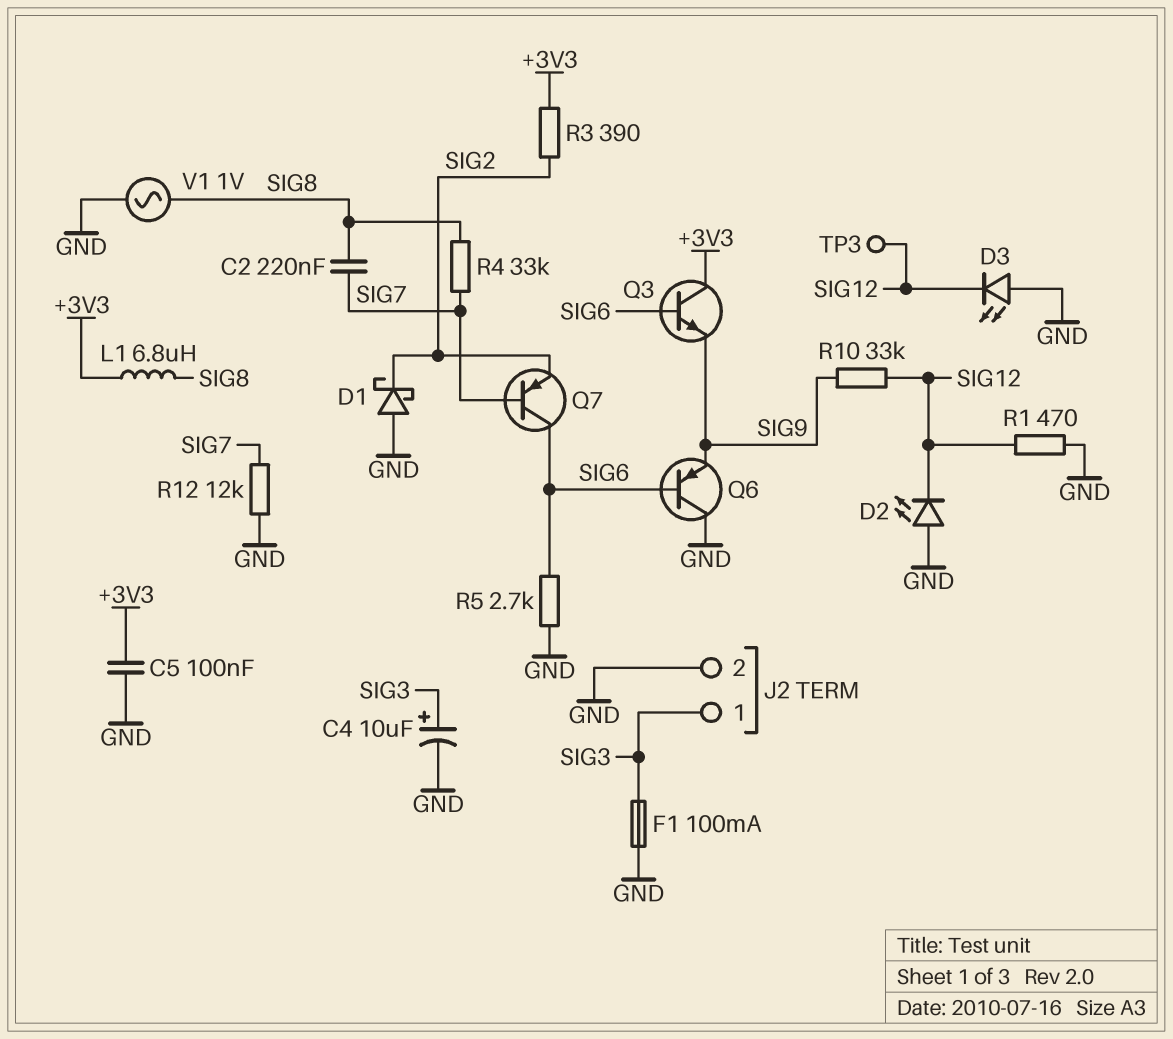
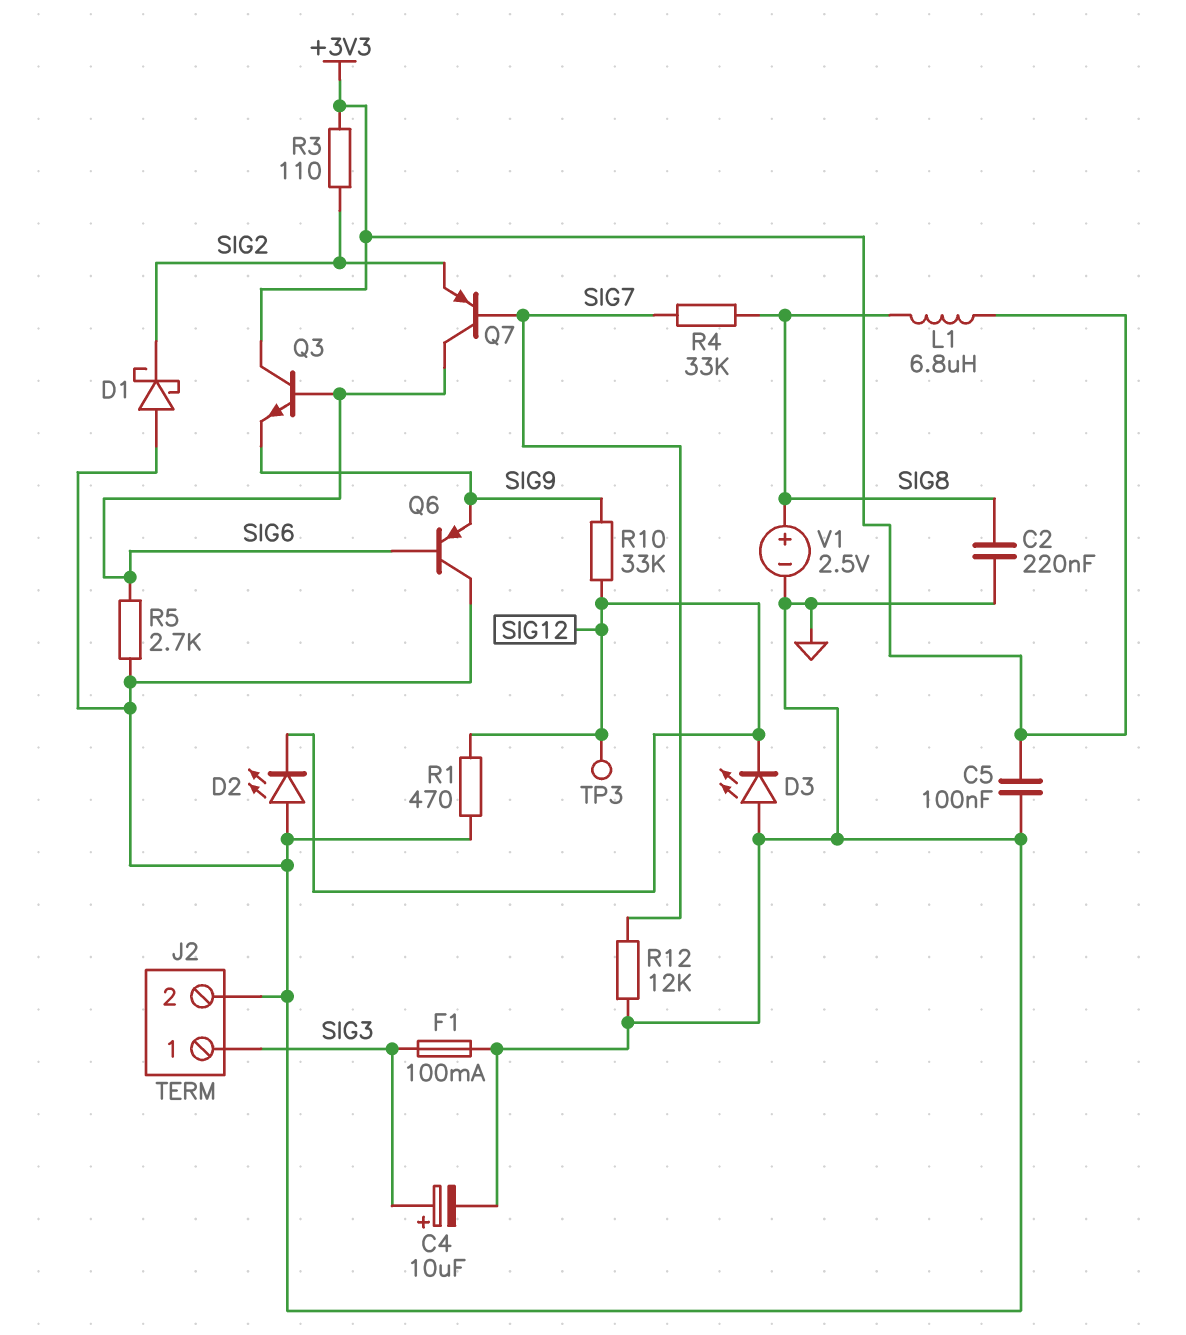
C2: 220nF (SIG7, SIG8) -> 220nF (GND, SIG8)
R3: 390 (+3V3, SIG2) -> 110 (+3V3, SIG2)
V1: AC 1V (GND, SIG8) -> 2.5V (plus SIG8, minus GND)

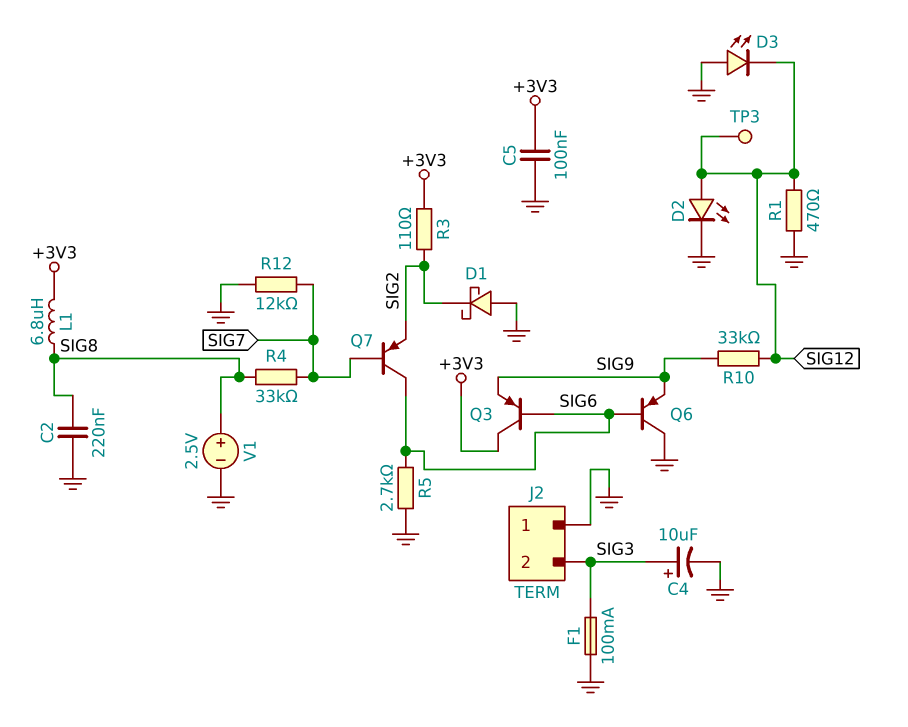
D2: LED (A GND, K SIG12) -> LED (A SIG12, K GND)
J2 pin 1: SIG3 -> GND
J2 pin 2: GND -> SIG3
Q3: NPN (B SIG6, C +3V3, E SIG9) -> PNP (B SIG6, C +3V3, E SIG9)

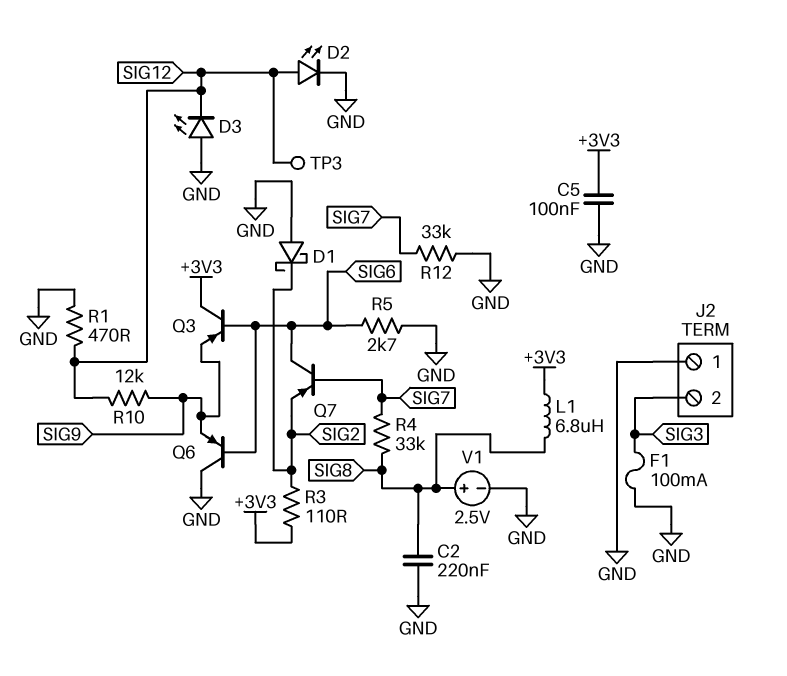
C4: 10uF (plus SIG3, minus GND) -> none
R10: 33k (SIG9, SIG12) -> 12k (SIG9, SIG12)
R12: 12k (GND, SIG7) -> 33k (GND, SIG7)

